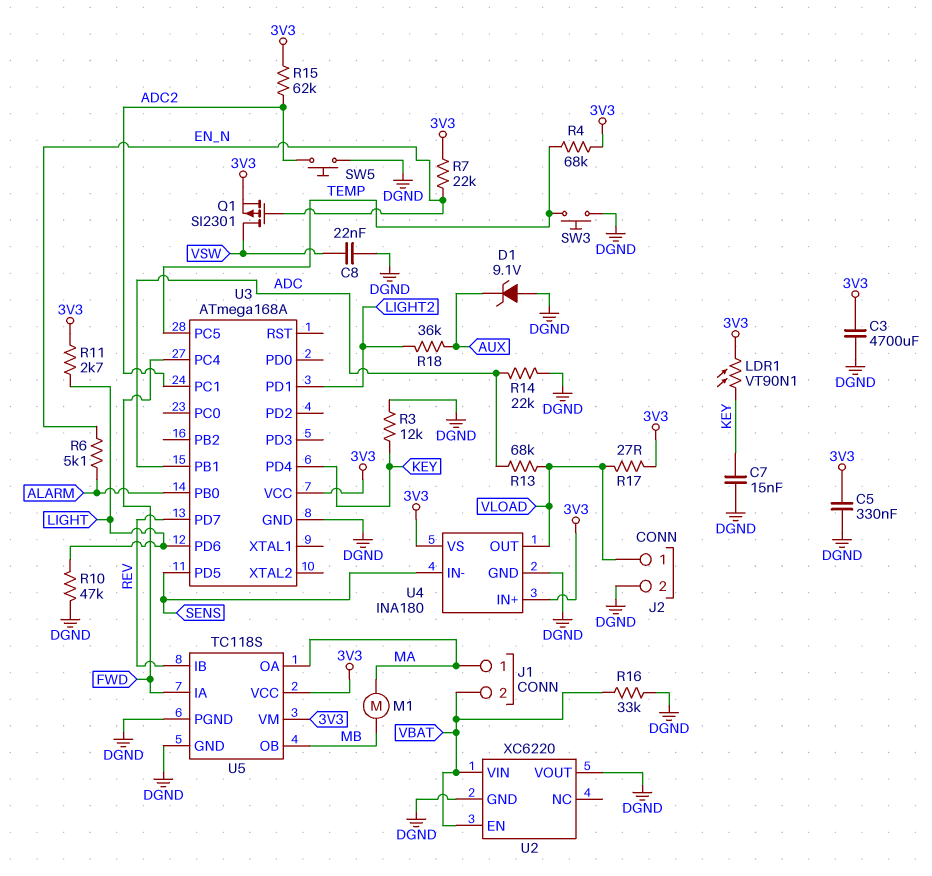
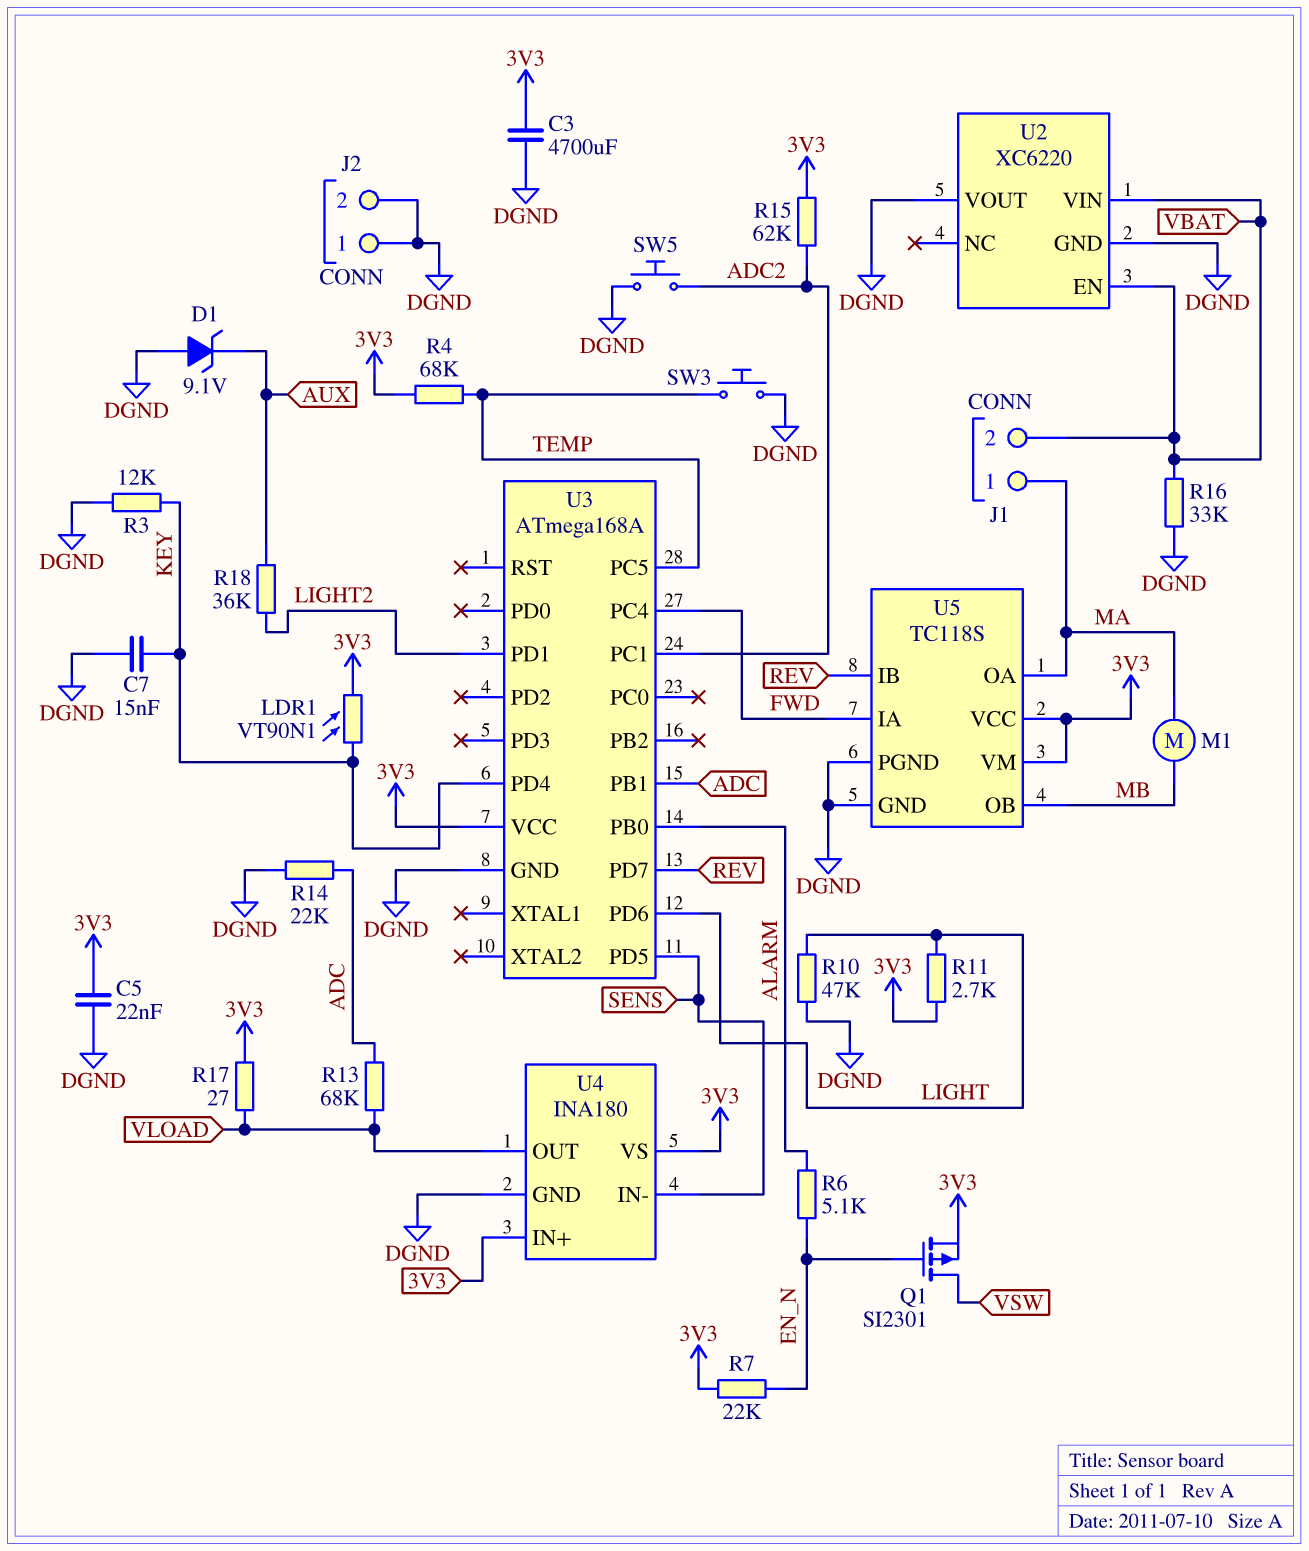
C5: 330nF (3V3, DGND) -> 22nF (3V3, DGND)
C8: 22nF (DGND, VSW) -> none
J2 pin 1: VLOAD -> DGND

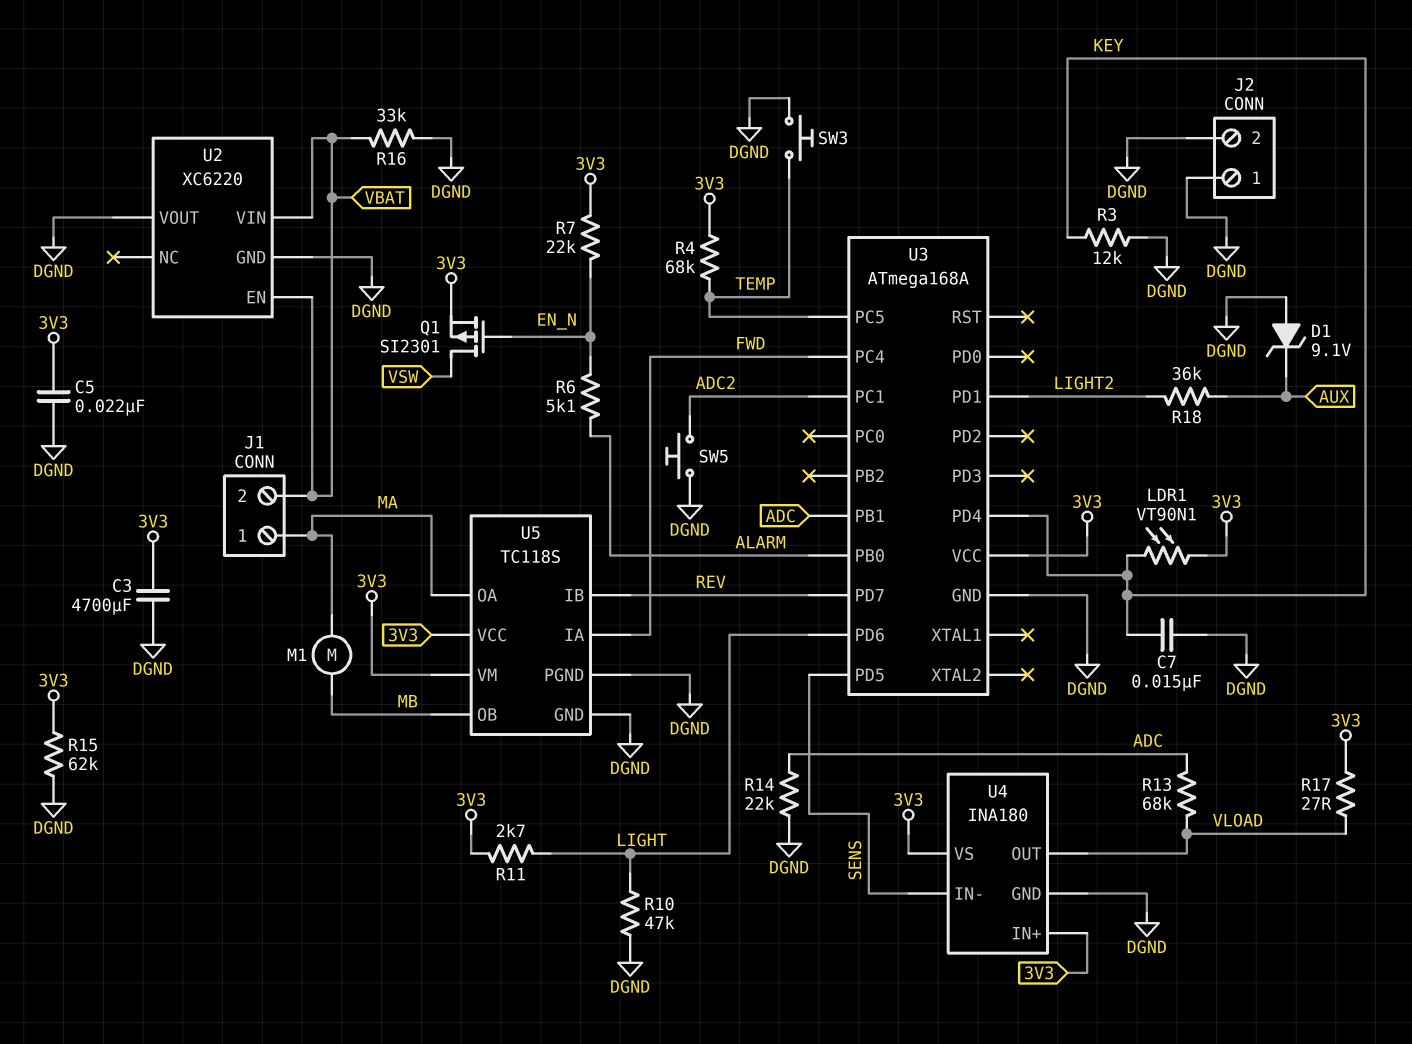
R15: 62k (3V3, ADC2) -> 62k (3V3, DGND)

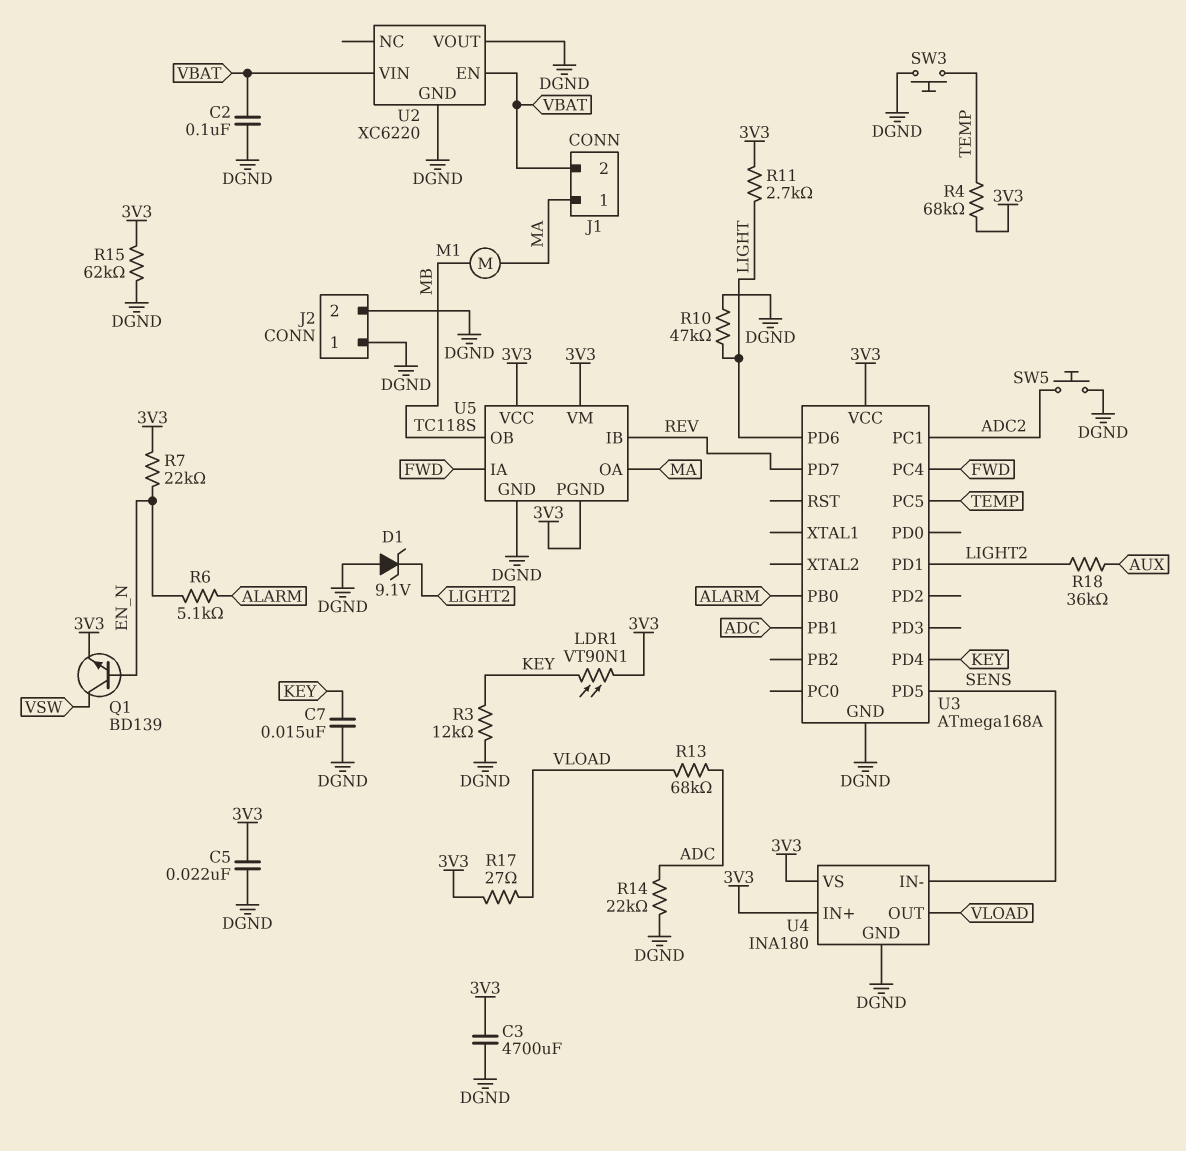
C2: none -> 100nF (DGND, VBAT)
D1: zener 9.1V (A DGND, K AUX) -> zener 9.1V (A DGND, K LIGHT2)
Q1: PMOS SI2301 (G EN_N, D VSW, S 3V3) -> NPN BD139 (B EN_N, C VSW, E 3V3)
R16: 33k (DGND, VBAT) -> none
U5 pin PGND: DGND -> 3V3

